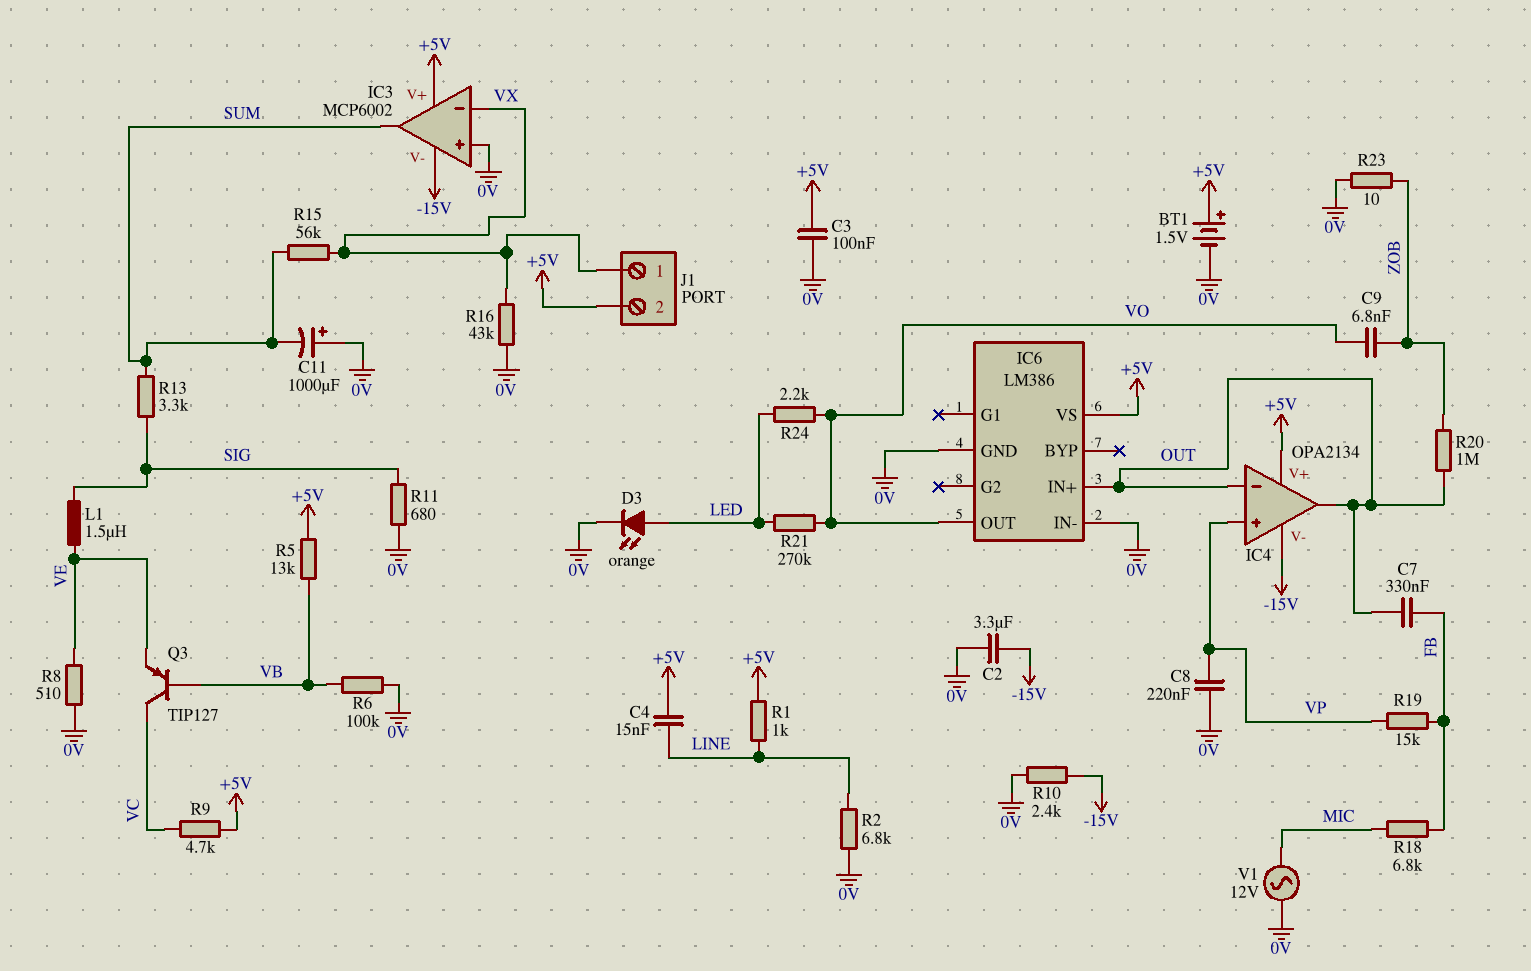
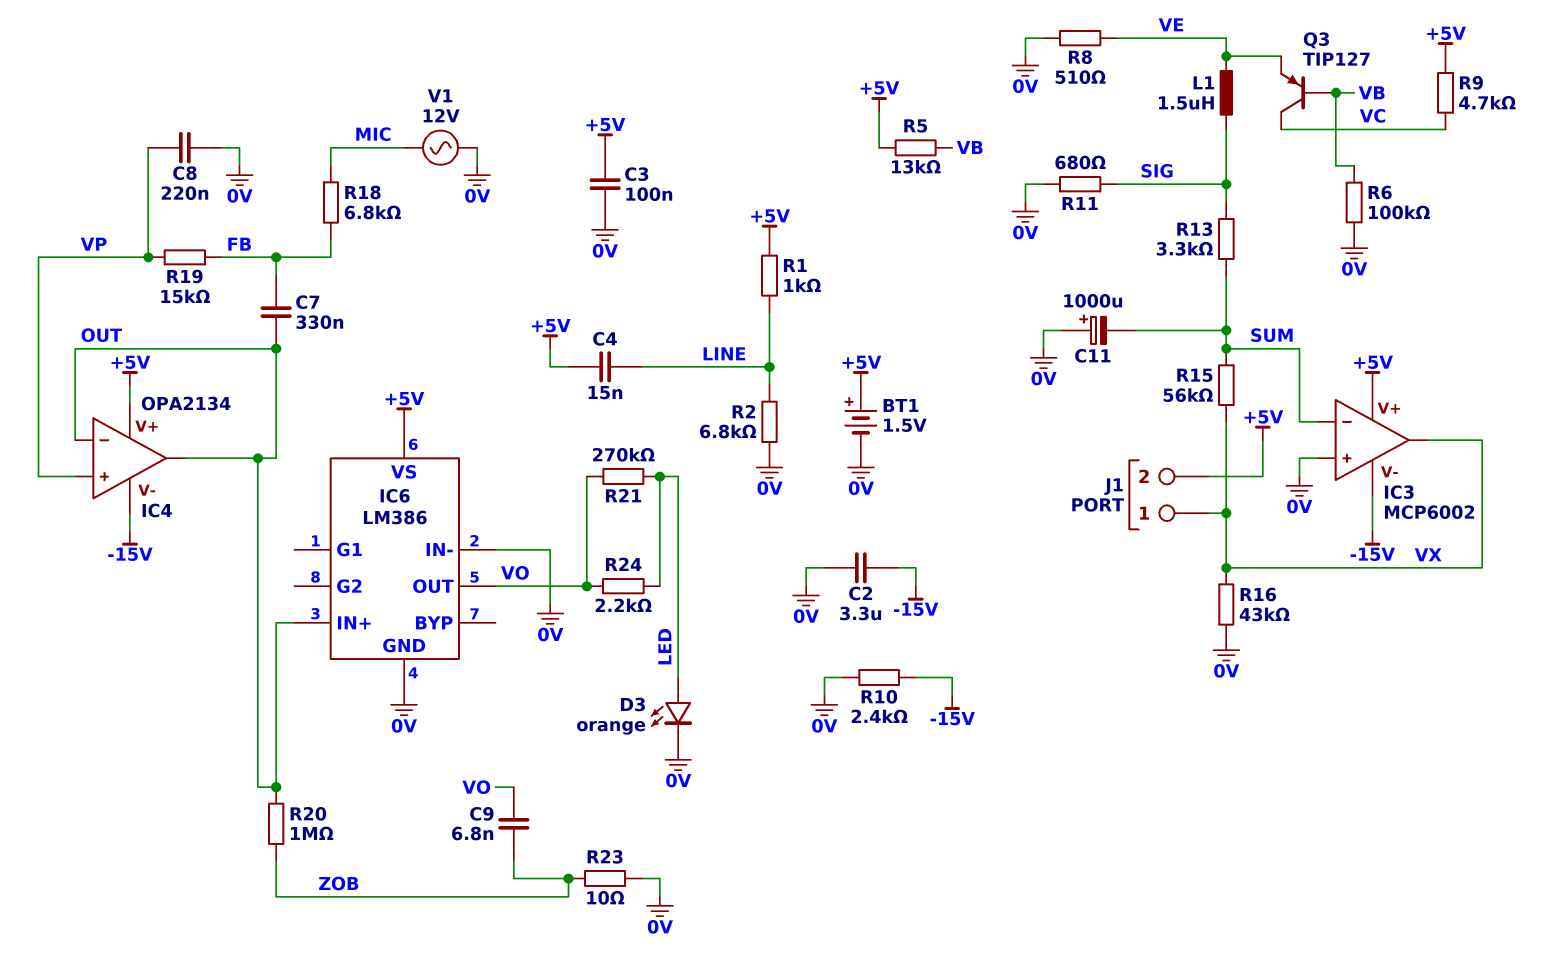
IC3 pin in-: VX -> SUM
IC3 pin out: SUM -> VX

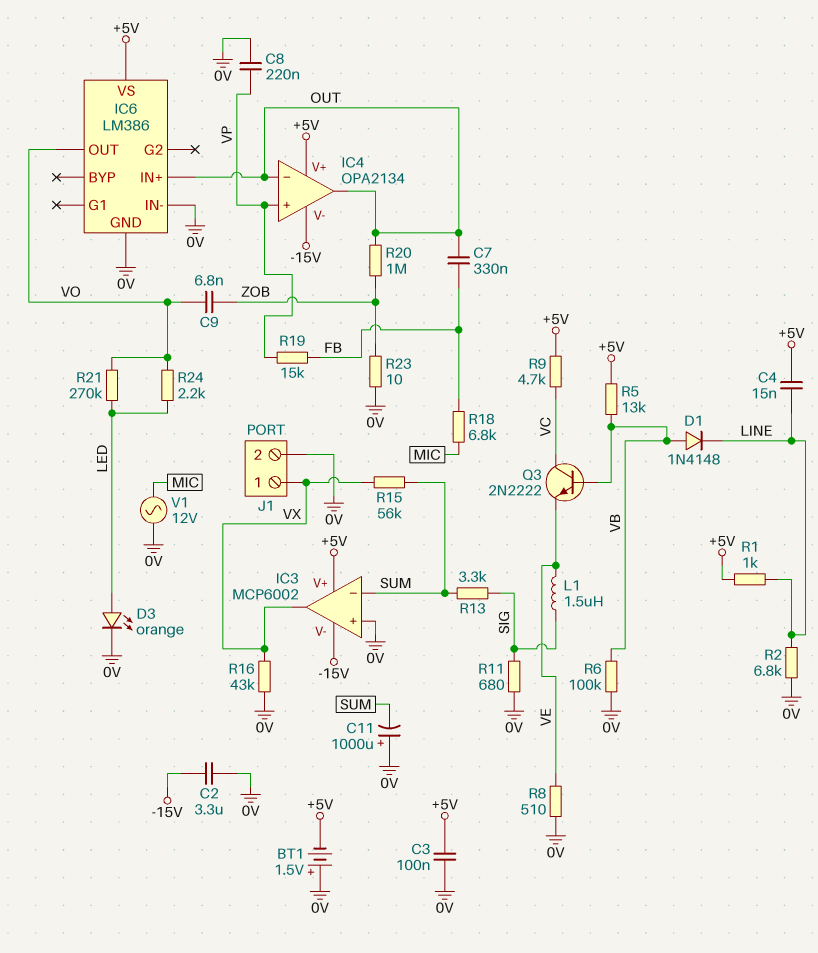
BT1: 1.5V (plus +5V, minus 0V) -> 1.5V (plus 0V, minus +5V)
D1: none -> diode 1N4148 (A VB, K LINE)
J1 pin 2: +5V -> 0V
Q3: PNP TIP127 (B VB, C VC, E VE) -> NPN 2N2222 (B VB, C VC, E VE)
R10: 2.4k (-15V, 0V) -> none

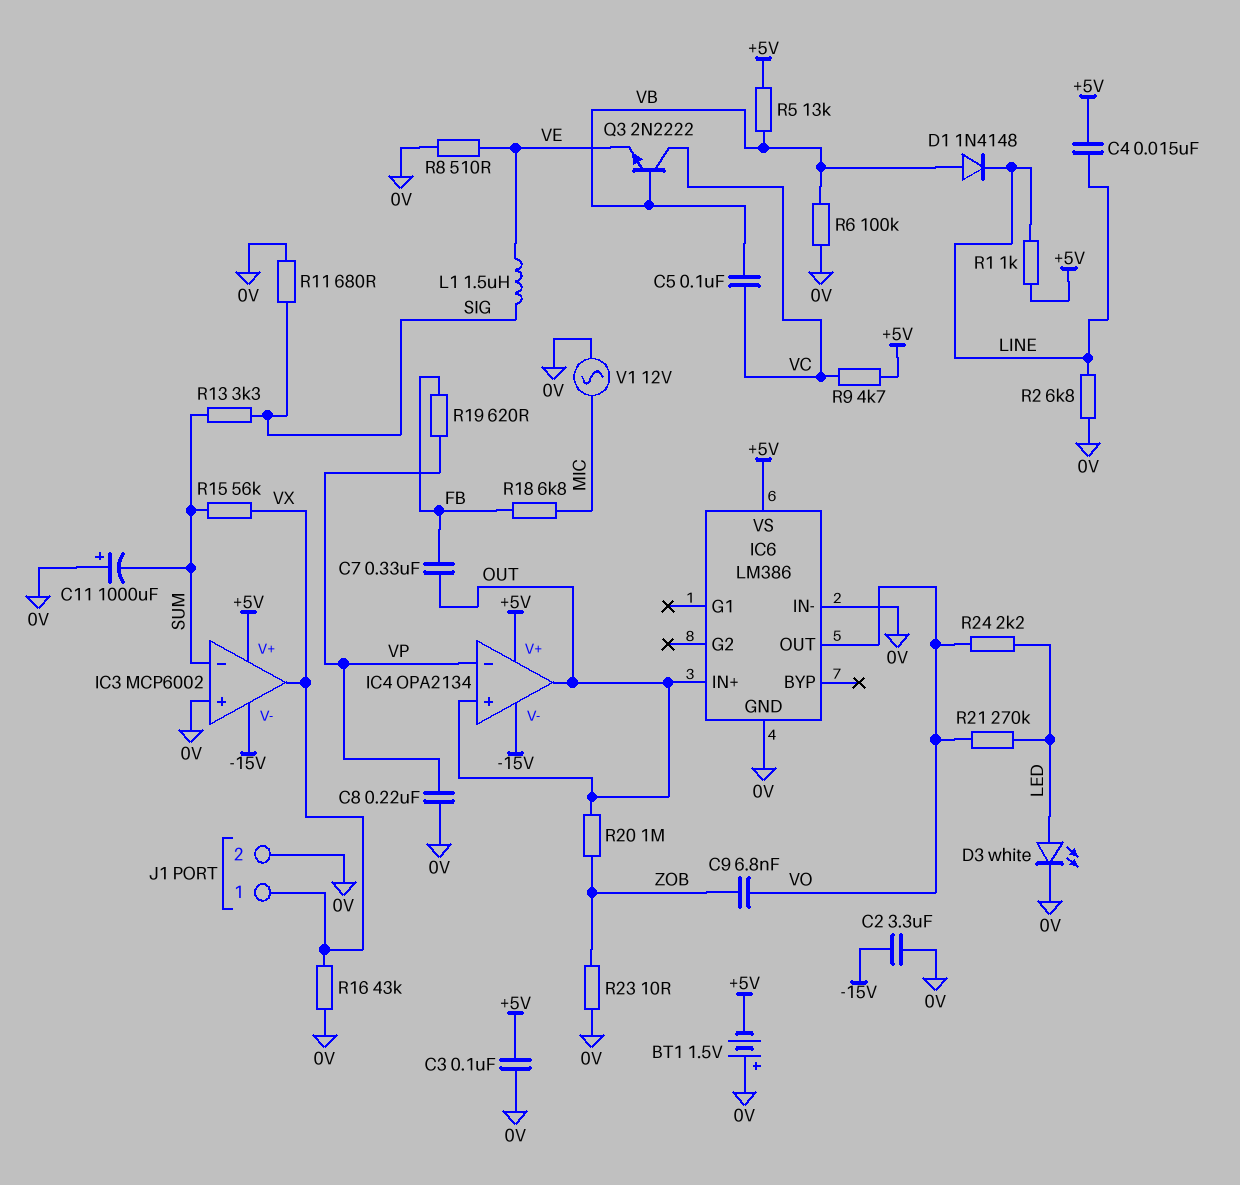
C5: none -> 100nF (VB, VC)
D3: LED orange (A LED, K 0V) -> LED white (A LED, K 0V)
IC4 pin in+: VP -> OUT
IC4 pin in-: OUT -> VP
R19: 15k (FB, VP) -> 620 (FB, VP)

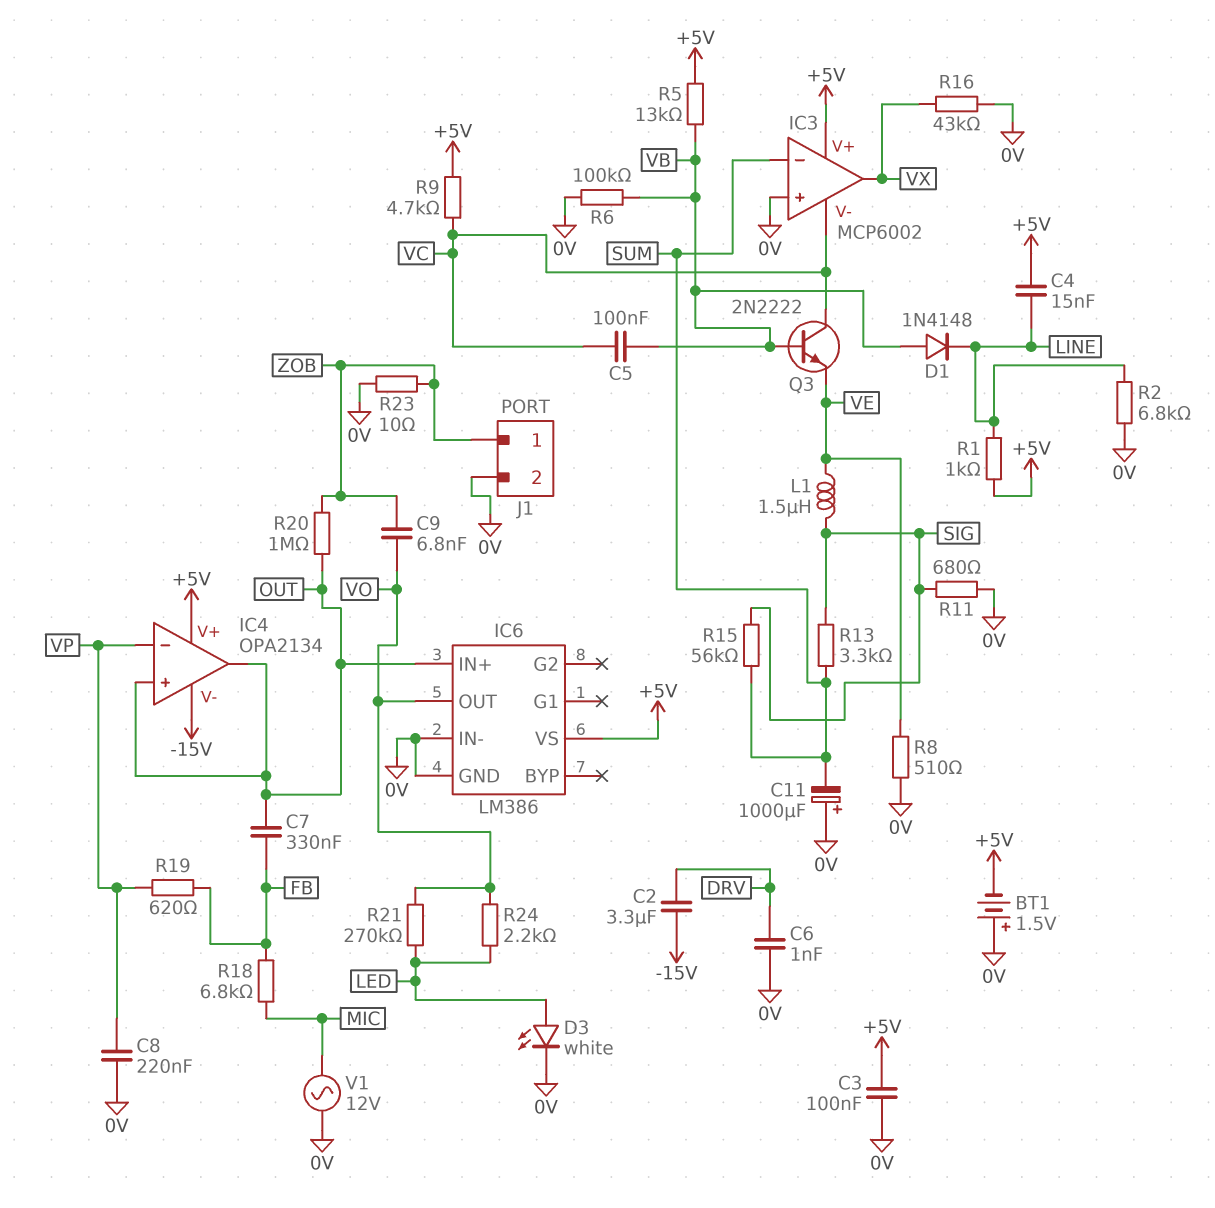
C2: 3.3uF (-15V, 0V) -> 3.3uF (-15V, DRV)
C6: none -> 1nF (0V, DRV)
IC3 pin V-: -15V -> VC
J1 pin 1: VX -> ZOB
R15: 56k (SUM, VX) -> 56k (SIG, SUM)

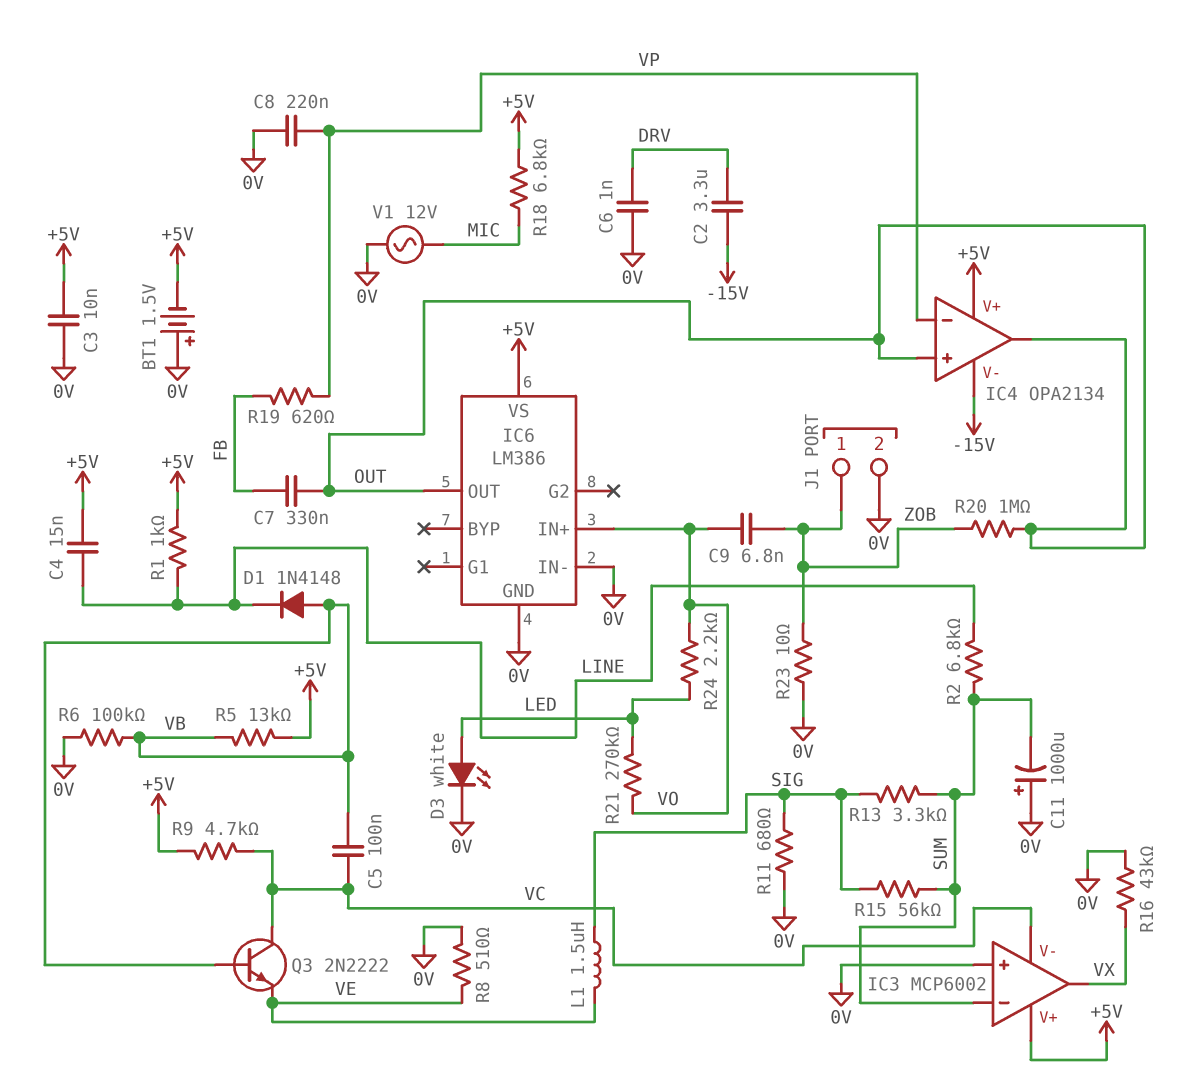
C3: 100nF (+5V, 0V) -> 10nF (+5V, 0V)
IC6 pin IN+: OUT -> VO
IC6 pin OUT: VO -> OUT
R2: 6.8k (0V, LINE) -> 6.8k (LINE, SUM)
R18: 6.8k (FB, MIC) -> 6.8k (+5V, MIC)

